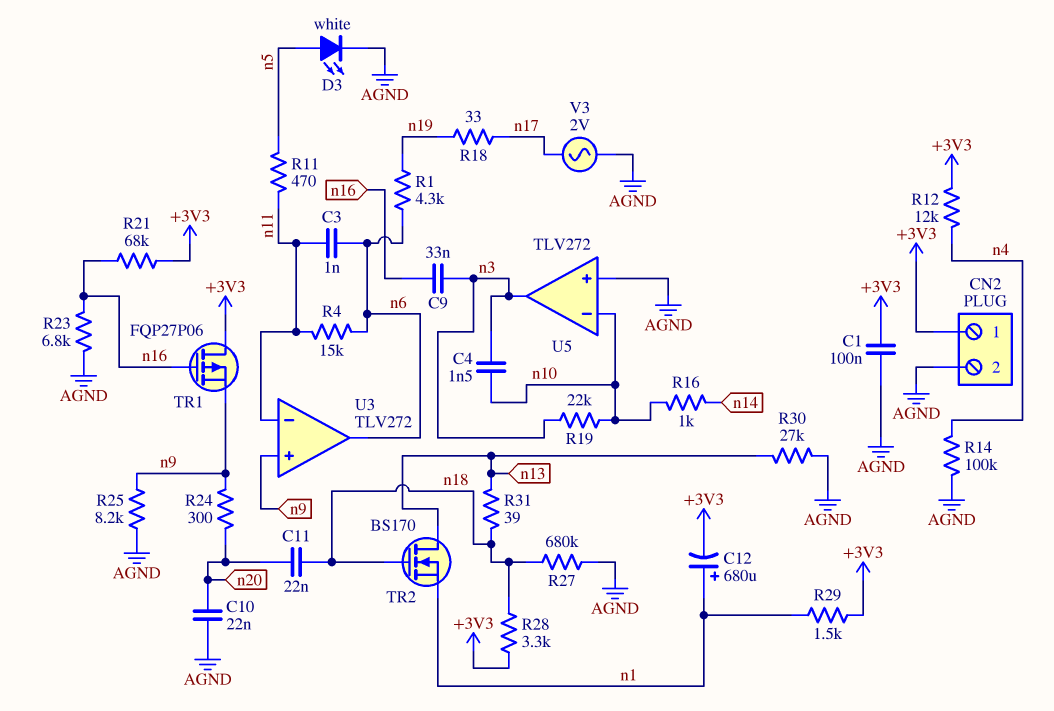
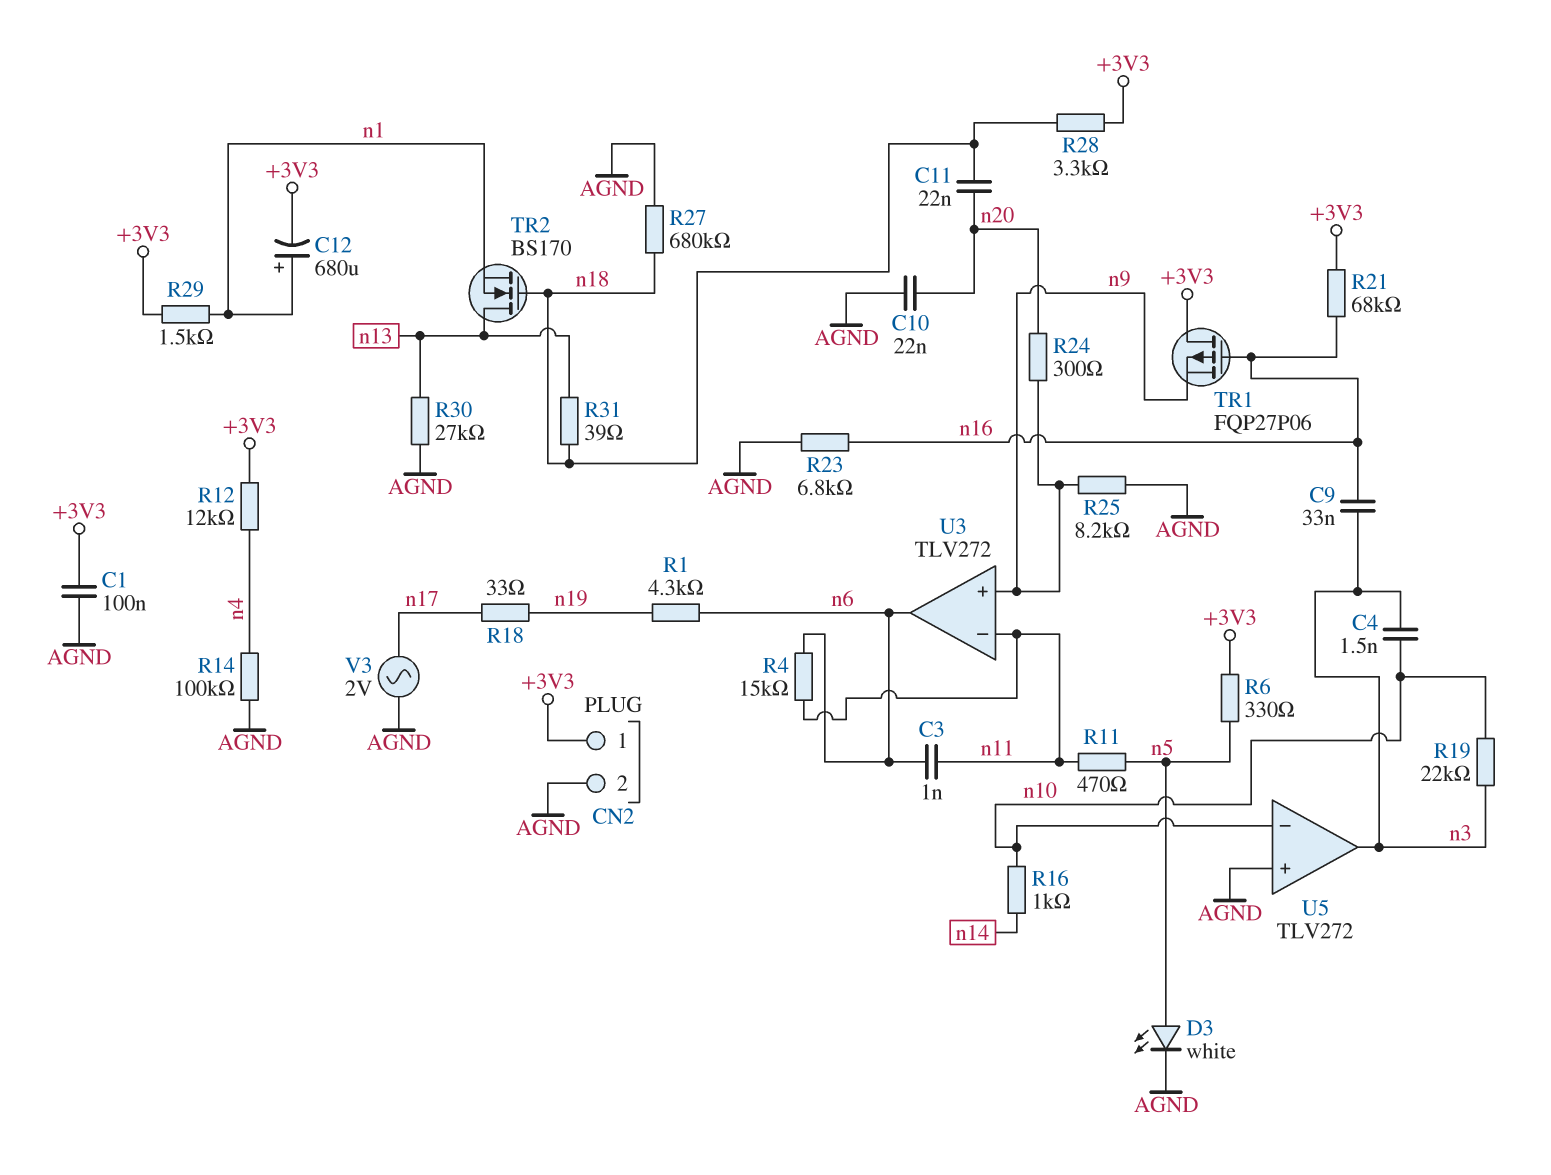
R6: none -> 330 (+3V3, n5)

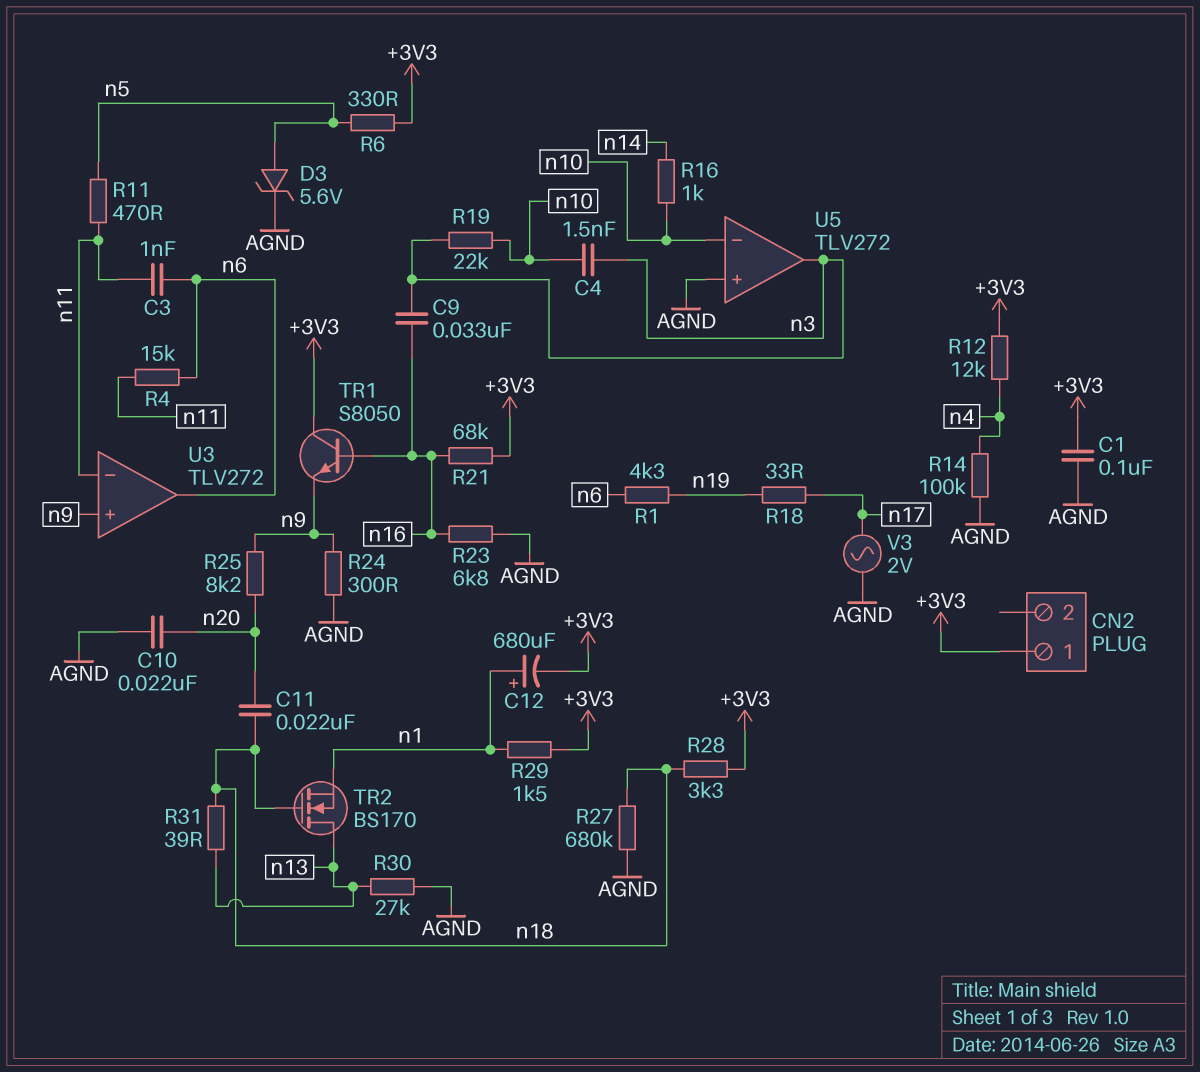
CN2 pin 2: AGND -> none
D3: LED white (A n5, K AGND) -> zener 5.6V (A n5, K AGND)
R24: 300 (n9, n20) -> 300 (AGND, n9)
R25: 8.2k (AGND, n9) -> 8.2k (n9, n20)
TR1: PMOS FQP27P06 (G n16, D +3V3, S n9) -> NPN S8050 (B n16, C +3V3, E n9)

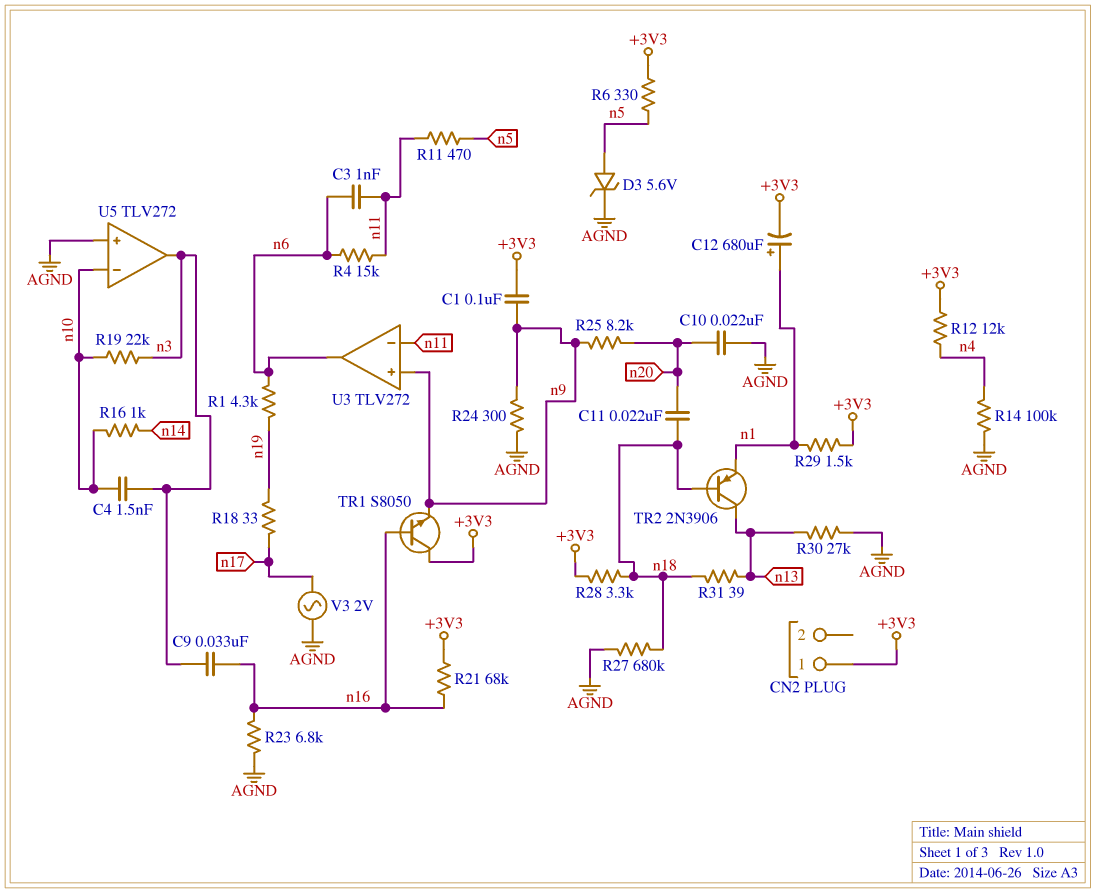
C1: 100nF (+3V3, AGND) -> 100nF (+3V3, n9)
TR2: NMOS BS170 (G n18, D n13, S n1) -> PNP 2N3906 (B n18, C n13, E n1)

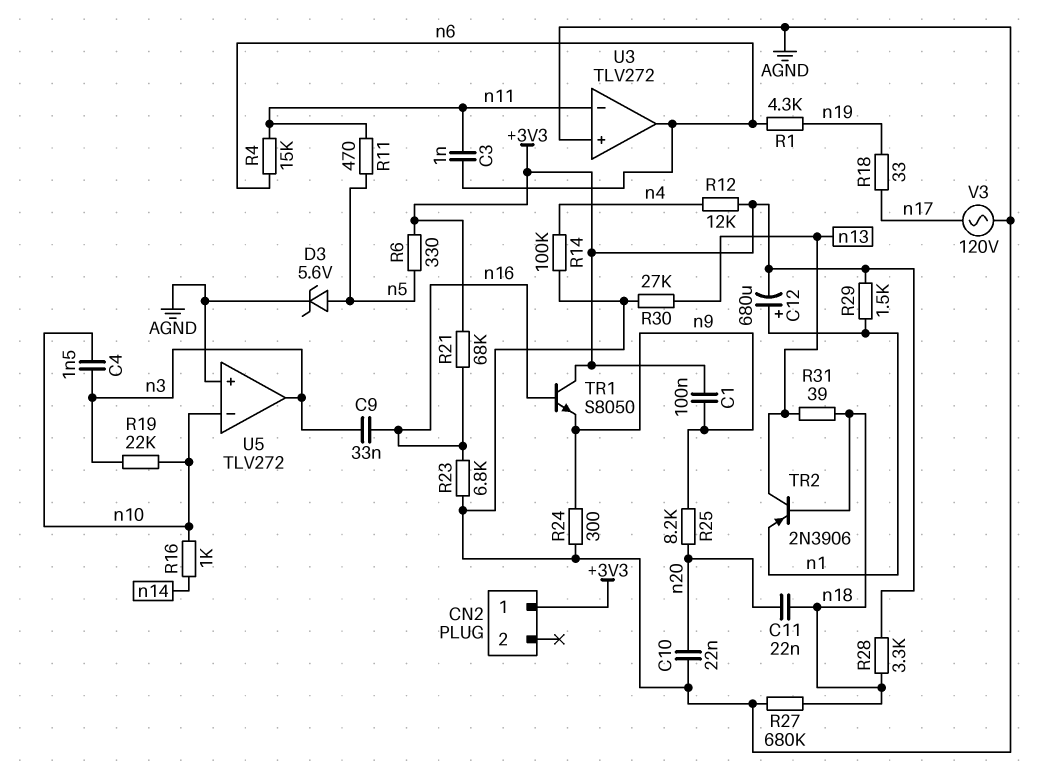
U3 pin in+: n9 -> AGND
V3: AC 2V (AGND, n17) -> AC 120V (AGND, n17)

